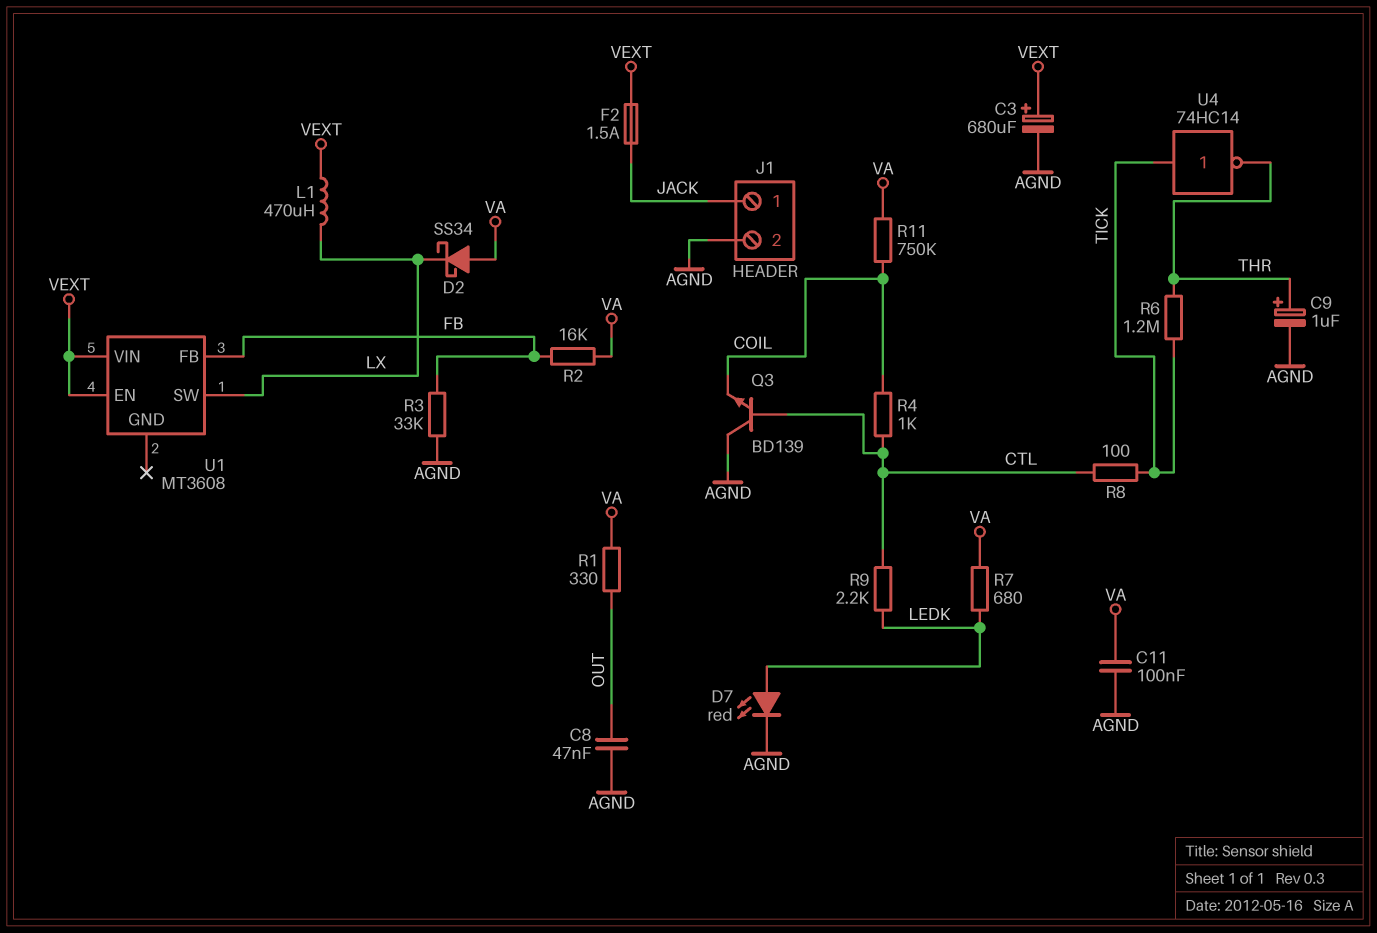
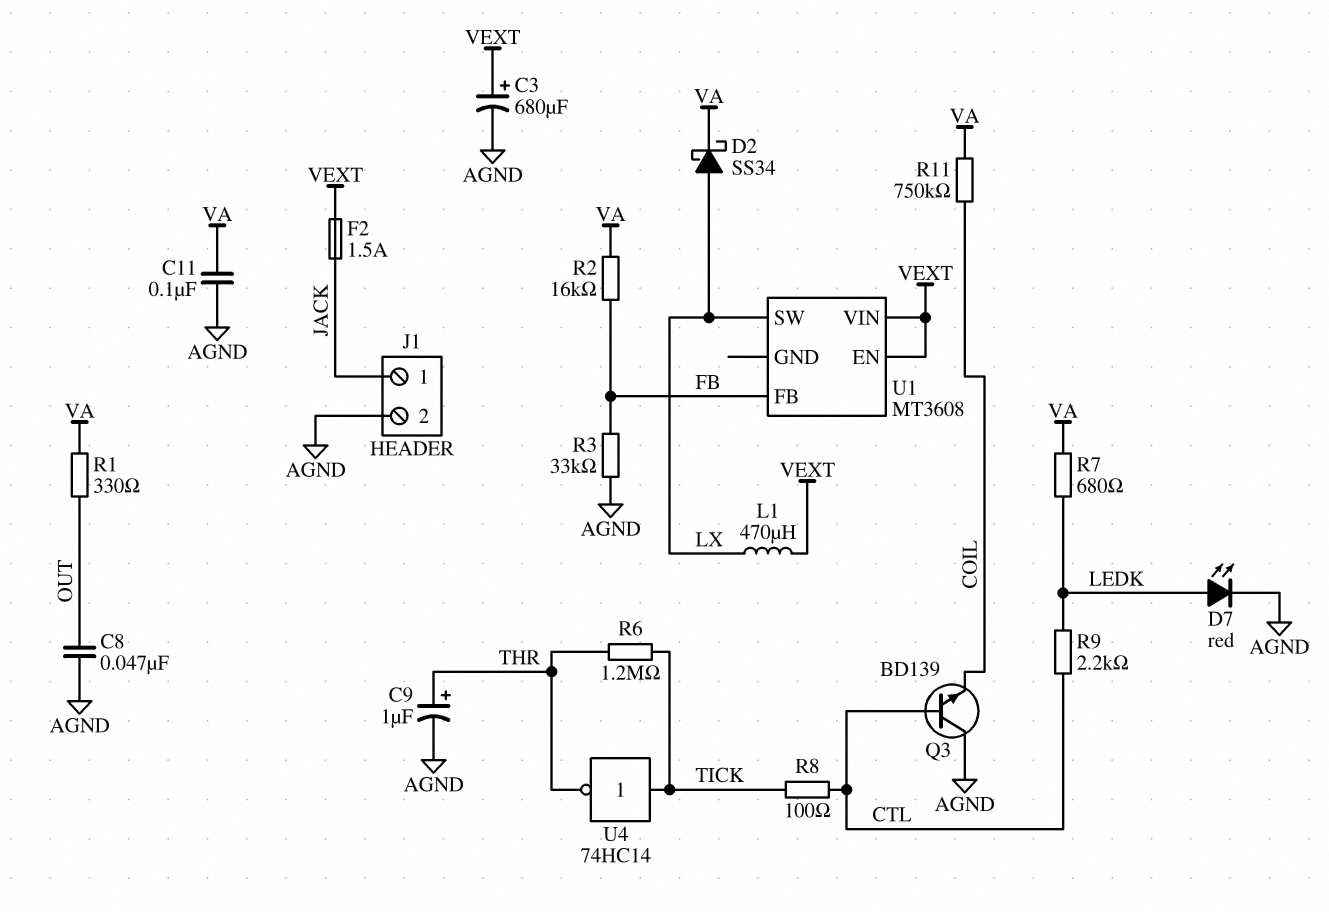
D2: schottky SS34 (A VA, K LX) -> schottky SS34 (A LX, K VA)
R4: 1k (COIL, CTL) -> none

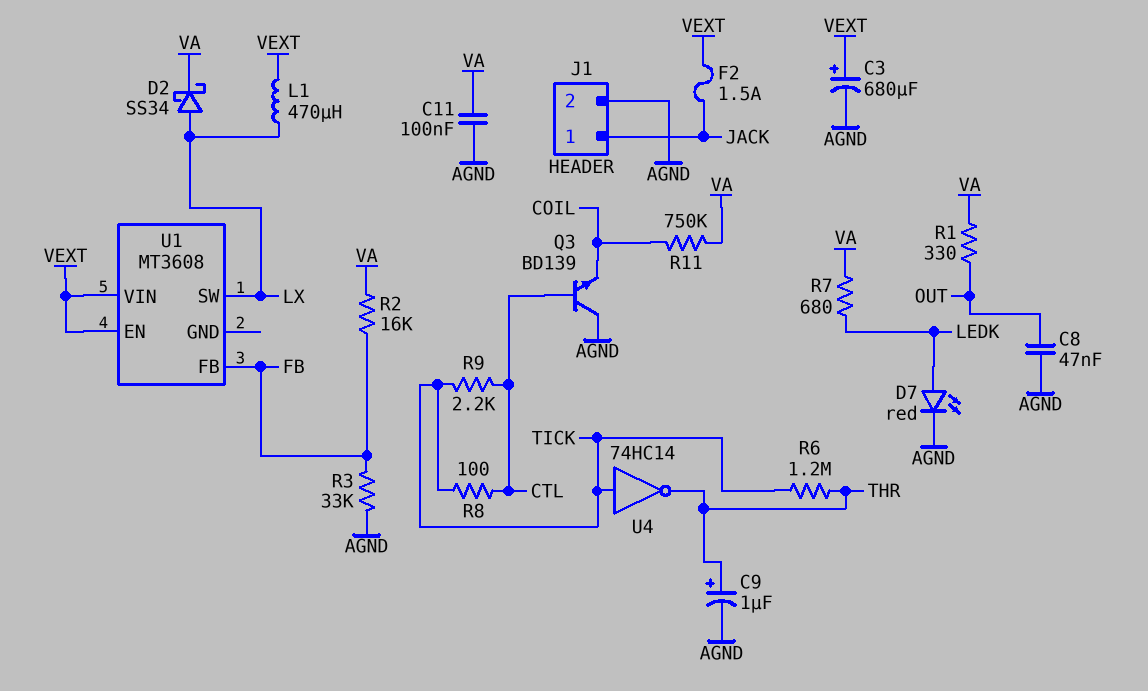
R9: 2.2k (CTL, LEDK) -> 2.2k (CTL, TICK)

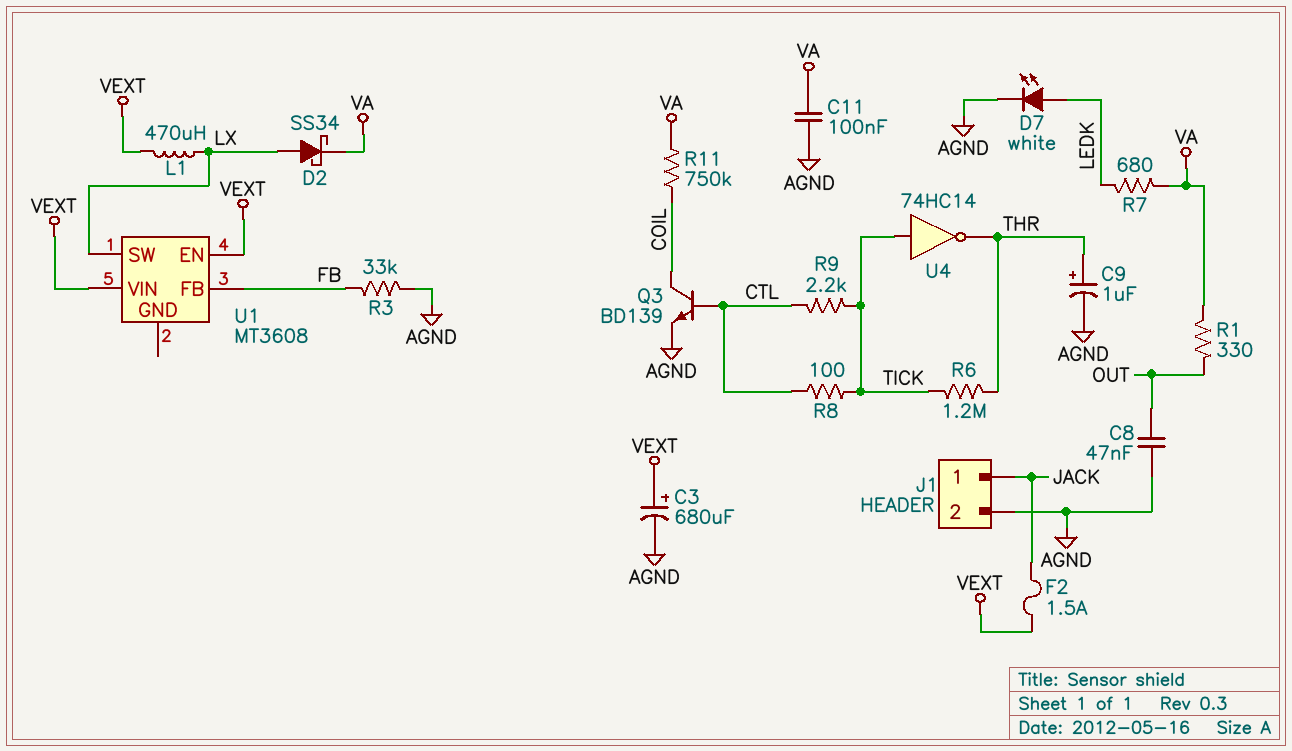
D7: LED red (A LEDK, K AGND) -> LED white (A LEDK, K AGND)
Q3: NPN BD139 (B CTL, C AGND, E COIL) -> NPN BD139 (B CTL, C COIL, E AGND)
R2: 16k (FB, VA) -> none

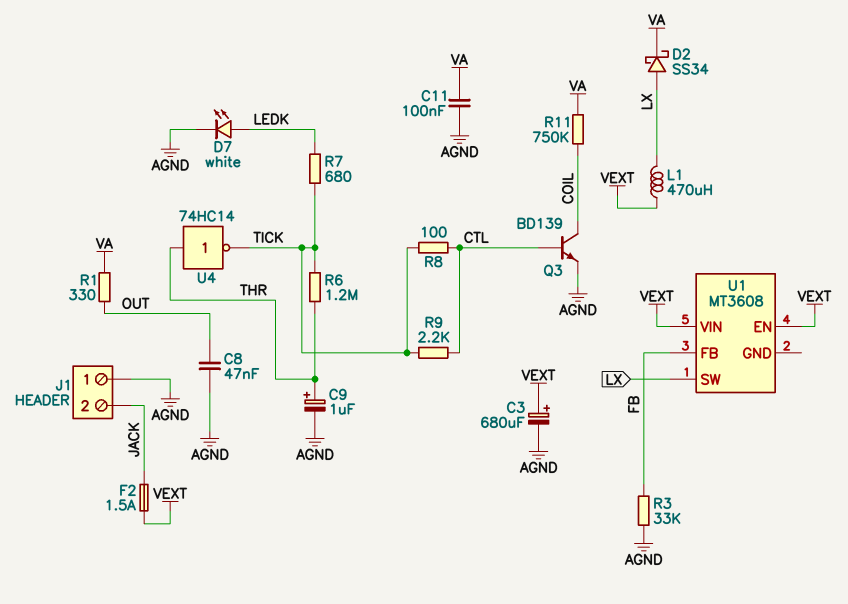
J1 pin 1: JACK -> AGND
J1 pin 2: AGND -> JACK
R7: 680 (LEDK, VA) -> 680 (LEDK, TICK)
U4: NOT 74HC14 (in TICK, out THR) -> NOT 74HC14 (in THR, out TICK)

